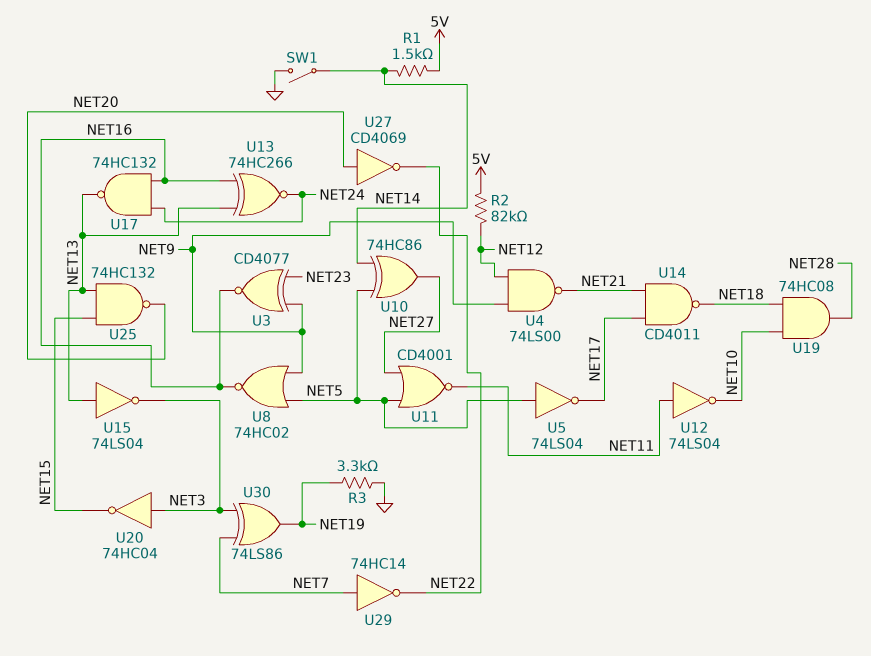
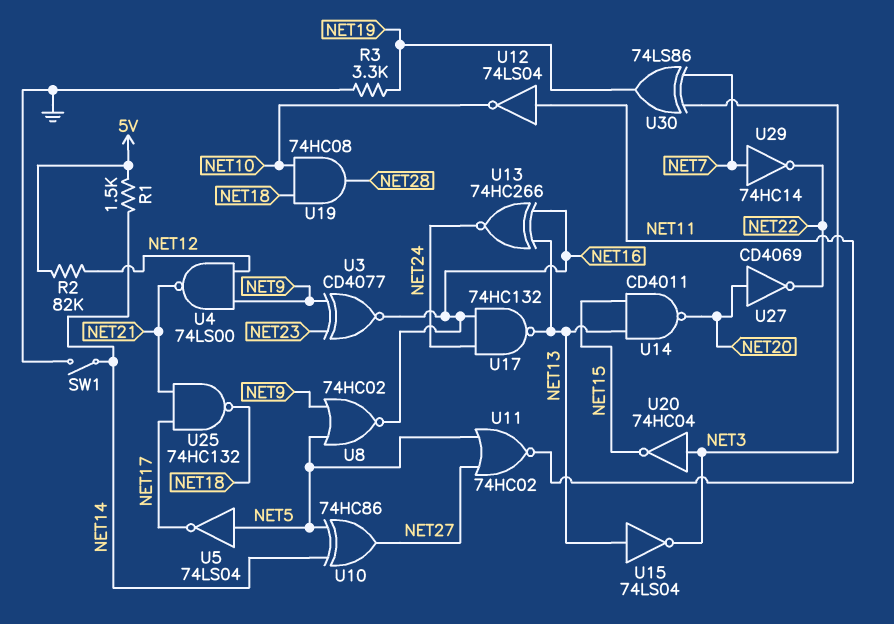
U11: NOR CD4001 (in NET5, in NET27, out NET11) -> NOR 74HC02 (in NET5, in NET27, out NET11)
U14: NAND CD4011 (in NET17, in NET21, out NET18) -> NAND CD4011 (in NET13, in NET15, out NET20)
U25: NAND 74HC132 (in NET13, in NET15, out NET20) -> NAND 74HC132 (in NET17, in NET21, out NET18)

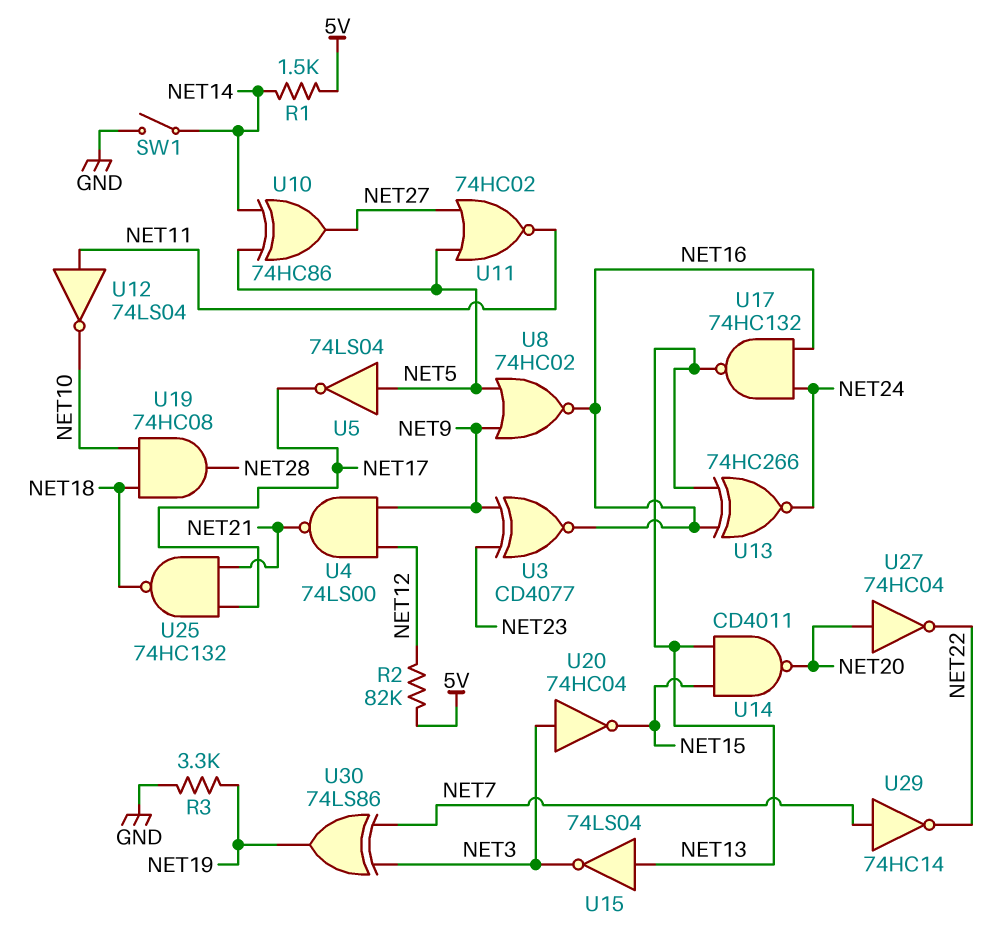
U27: NOT CD4069 (in NET20, out NET22) -> NOT 74HC04 (in NET20, out NET22)

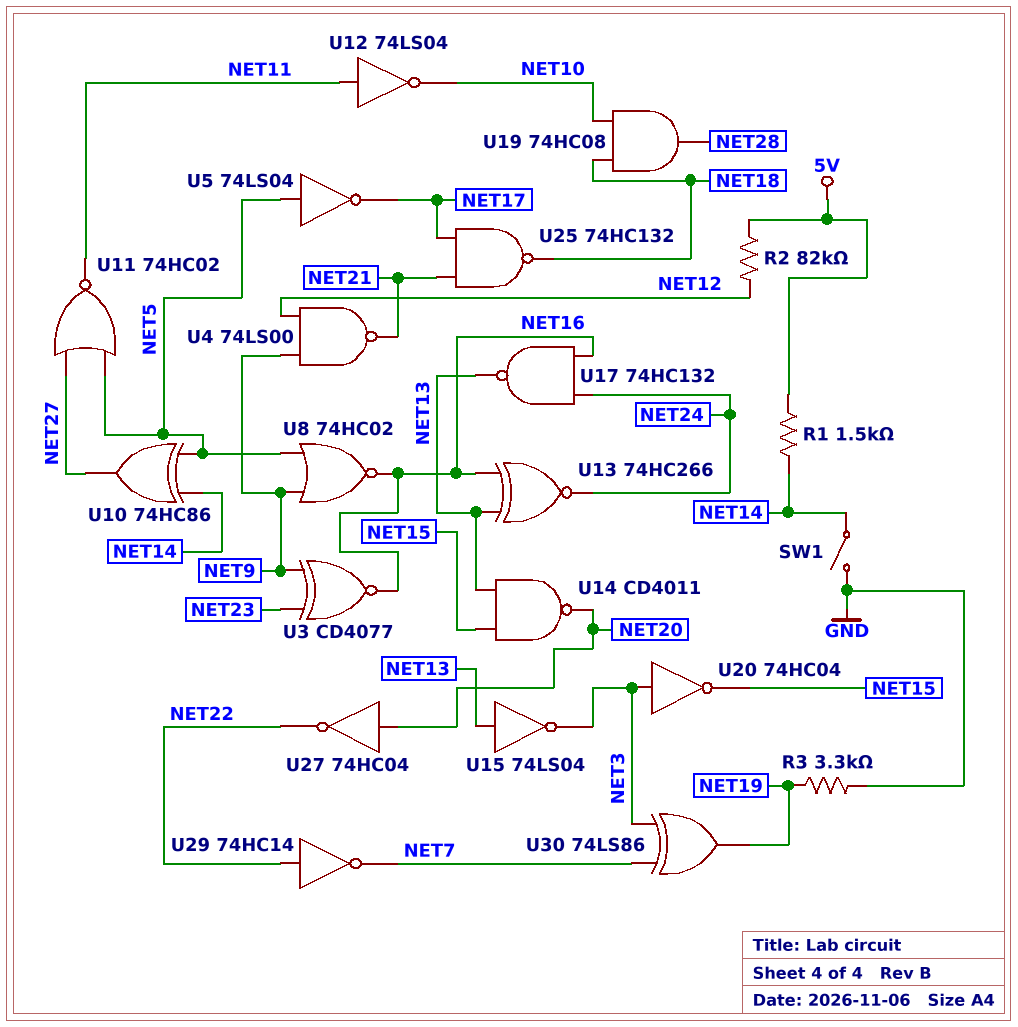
U29: NOT 74HC14 (in NET7, out NET22) -> NOT 74HC14 (in NET22, out NET7)

